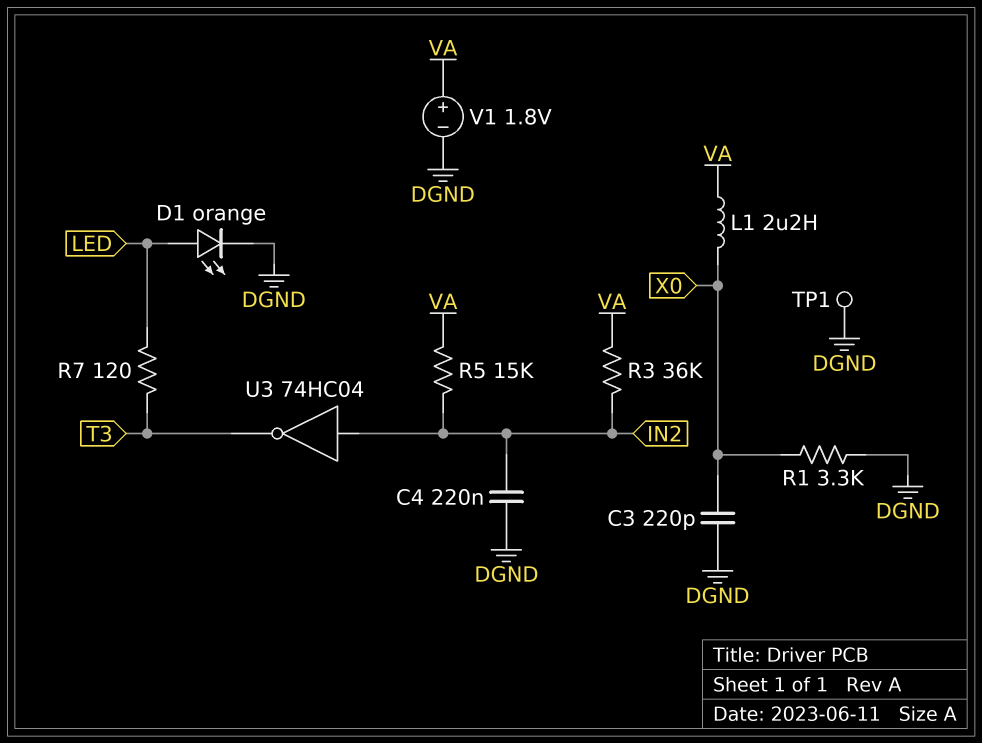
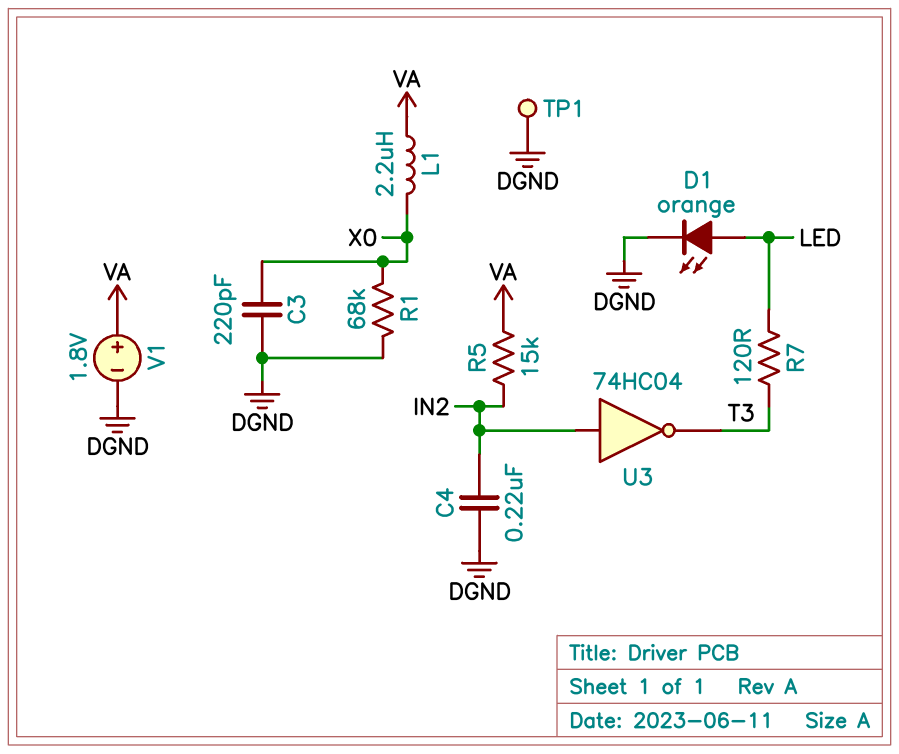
R1: 3.3k (DGND, X0) -> 68k (DGND, X0)
R3: 36k (IN2, VA) -> none

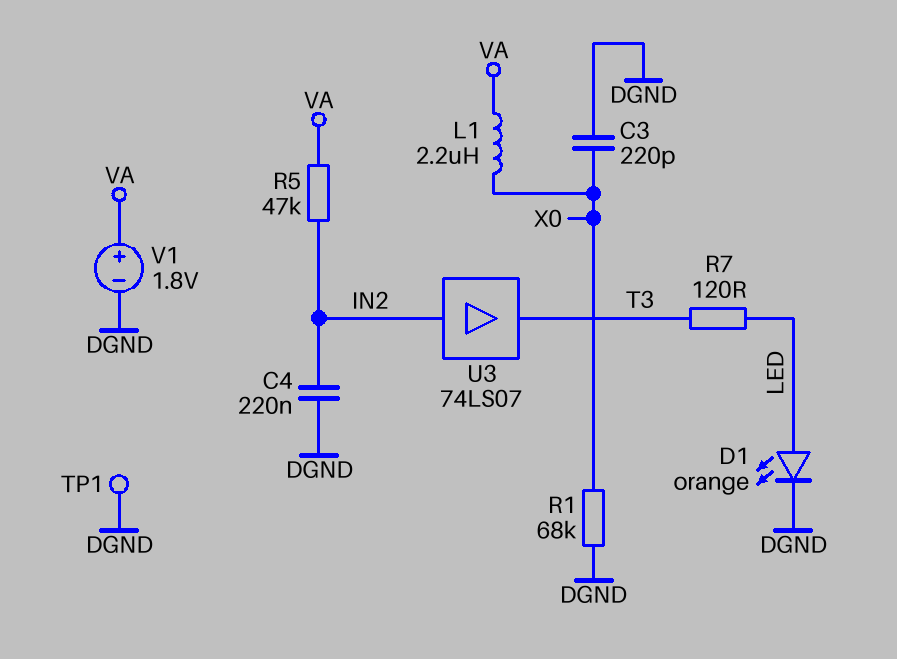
R5: 15k (IN2, VA) -> 47k (IN2, VA)
U3: NOT 74HC04 (in IN2, out T3) -> buffer 74LS07 (in IN2, out T3)

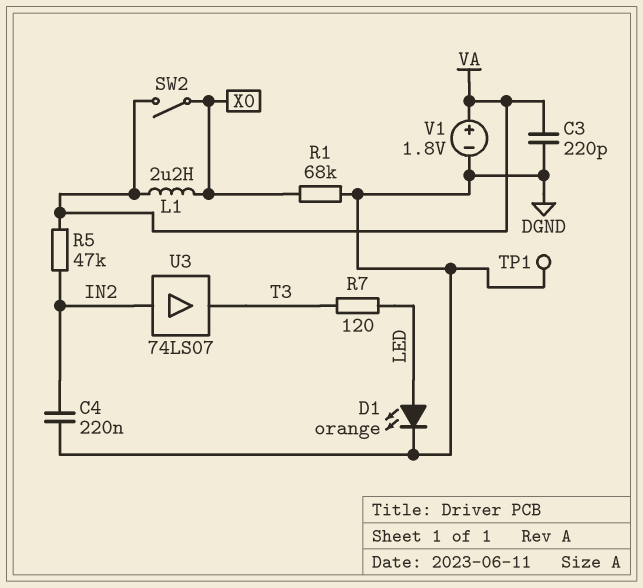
C3: 220pF (DGND, X0) -> 220pF (DGND, VA)
SW2: none -> switch (VA, X0)

